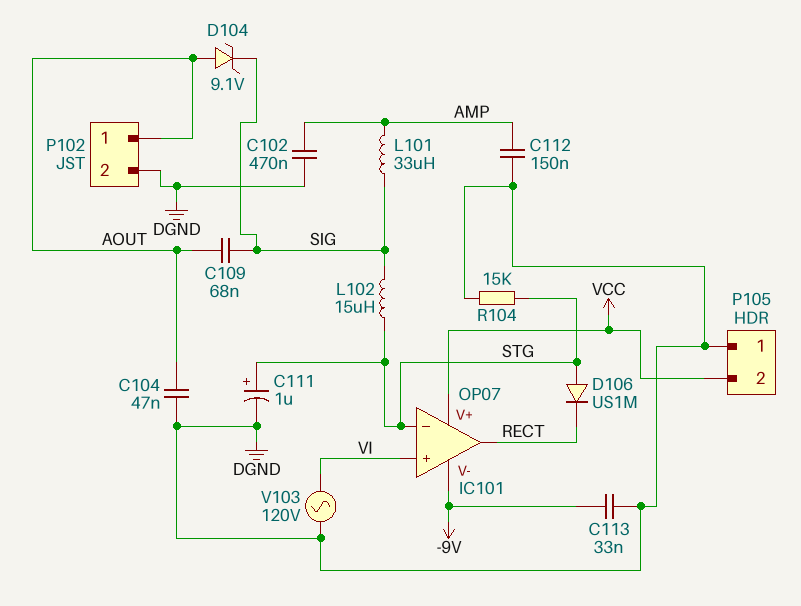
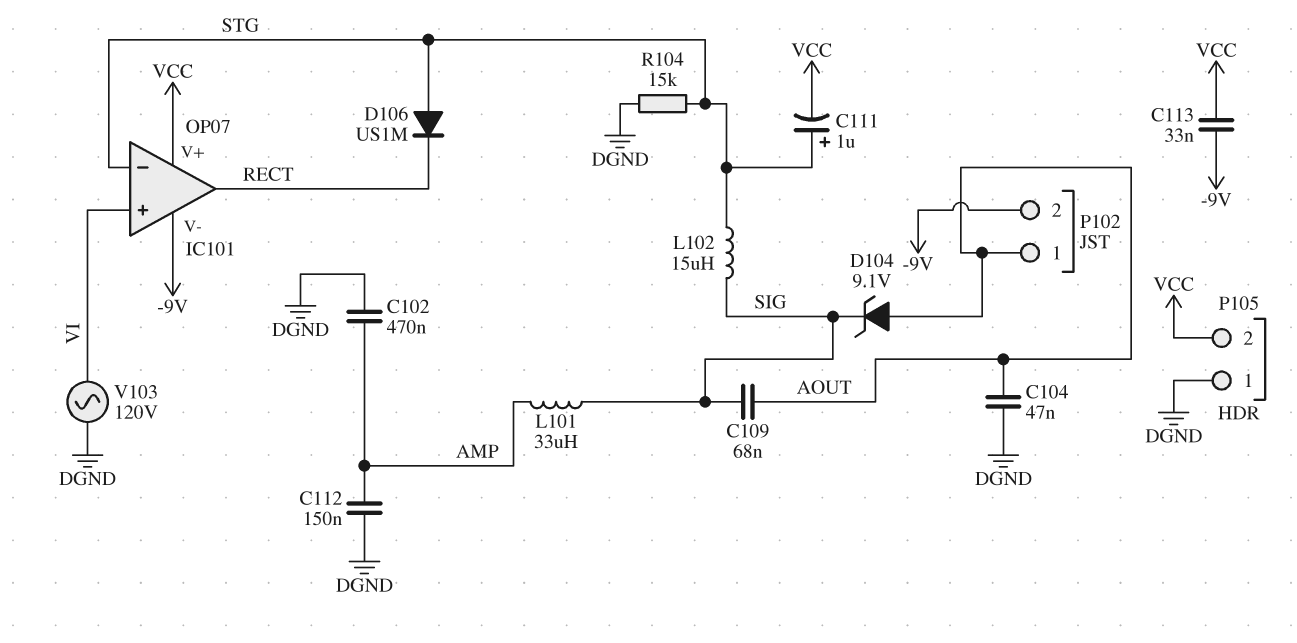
C111: 1uF (plus STG, minus DGND) -> 1uF (plus STG, minus VCC)
C113: 33nF (-9V, DGND) -> 33nF (-9V, VCC)
P102 pin 2: DGND -> -9V

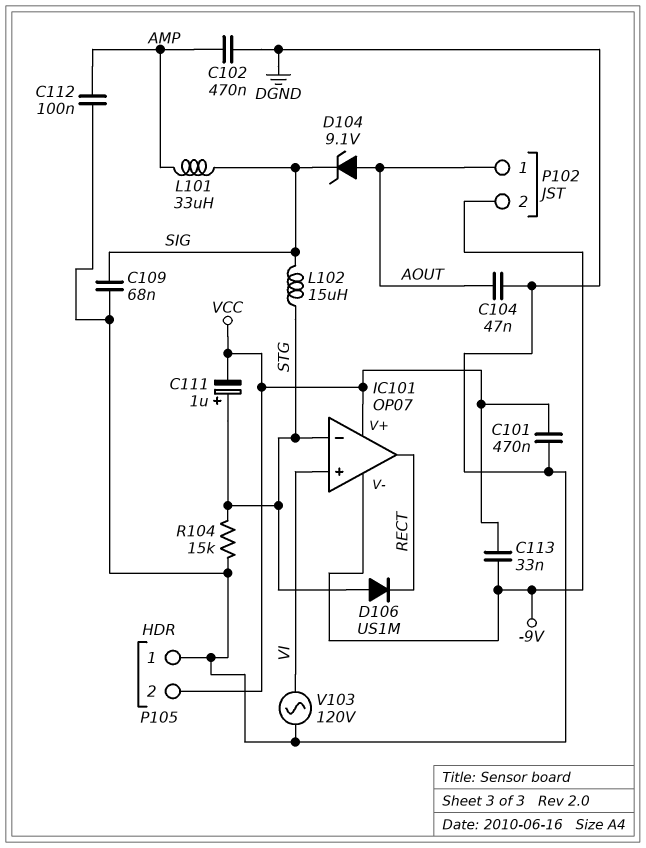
C101: none -> 470nF (DGND, VCC)
C109: 68nF (AOUT, SIG) -> 68nF (DGND, SIG)
C112: 150nF (AMP, DGND) -> 100nF (AMP, DGND)

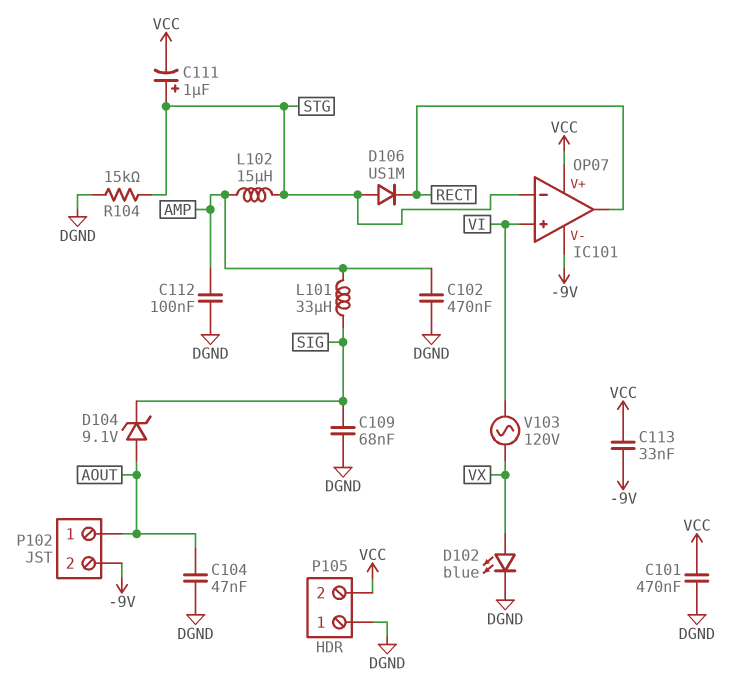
D102: none -> LED blue (A VX, K DGND)
L102: 15uH (SIG, STG) -> 15uH (AMP, STG)
V103: AC 120V (DGND, VI) -> AC 120V (VI, VX)

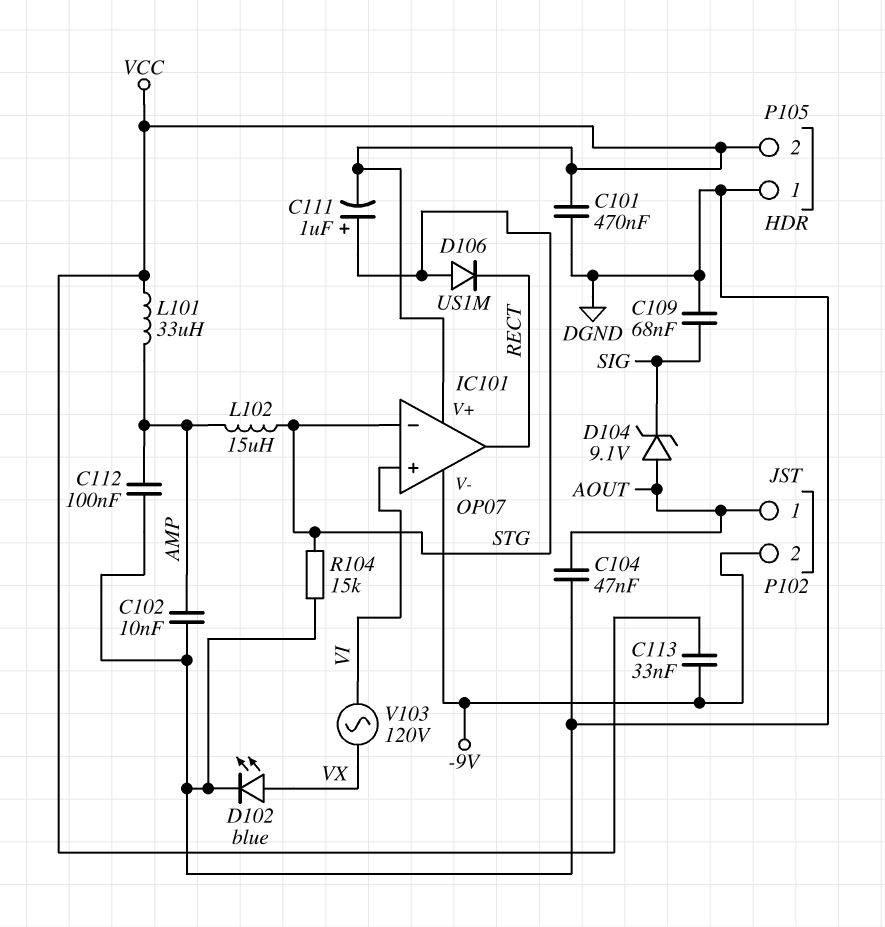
C102: 470nF (AMP, DGND) -> 10nF (AMP, DGND)
L101: 33uH (AMP, SIG) -> 33uH (AMP, VCC)

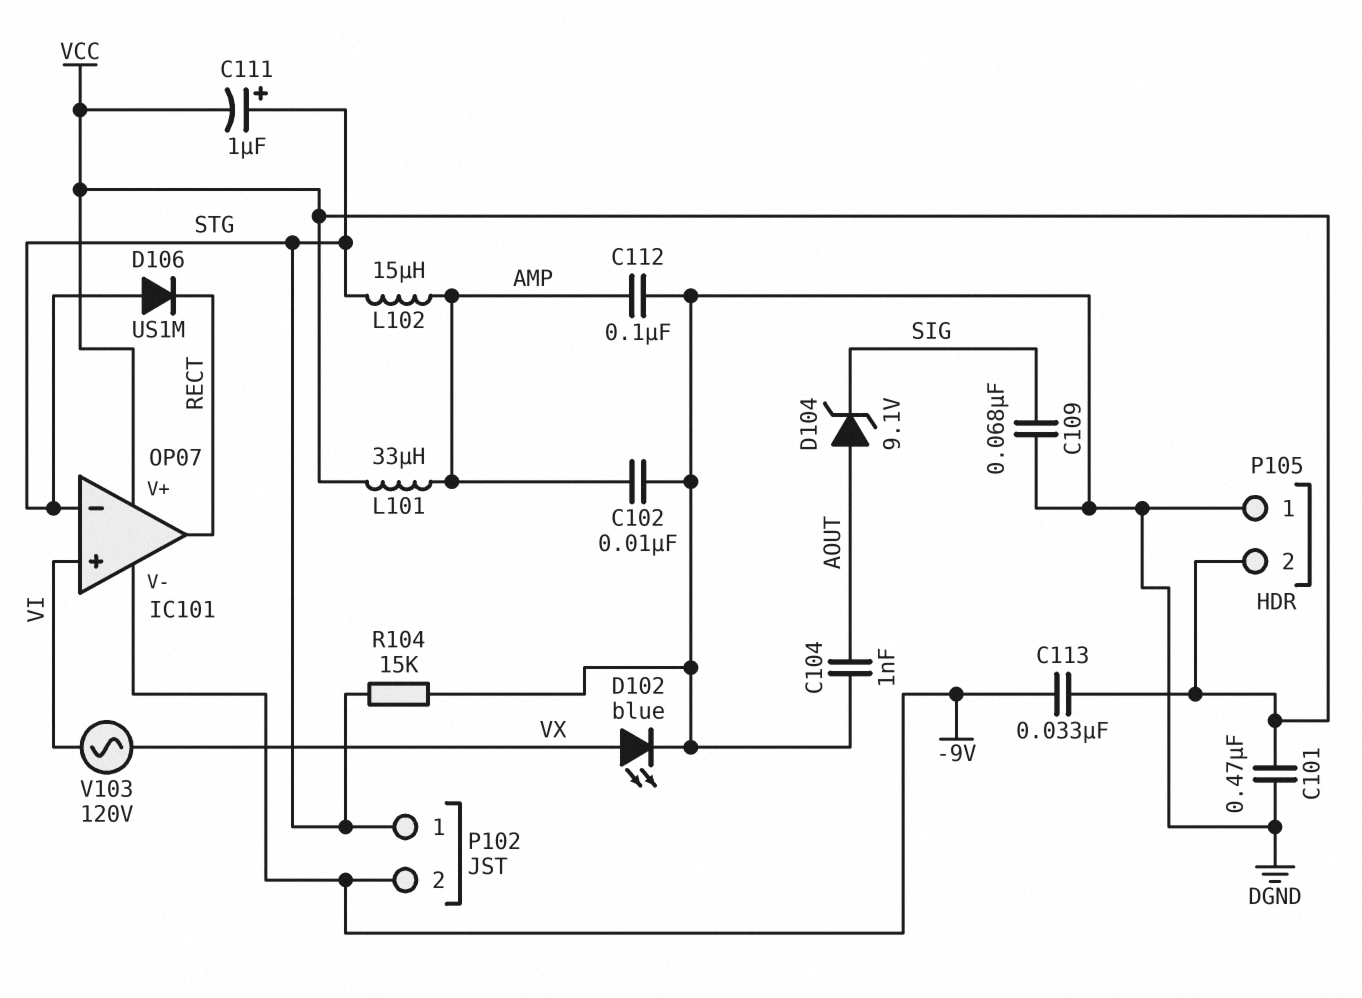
C104: 47nF (AOUT, DGND) -> 1nF (AOUT, DGND)
P102 pin 1: AOUT -> STG

